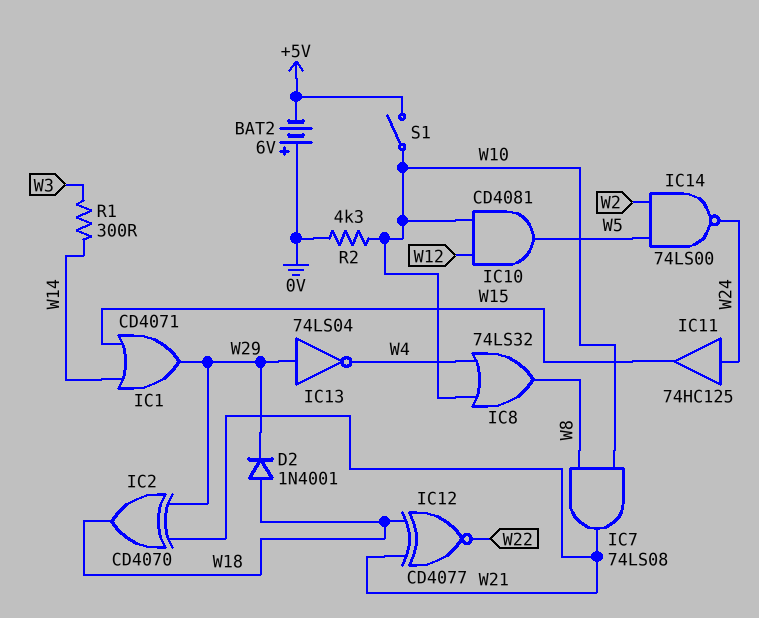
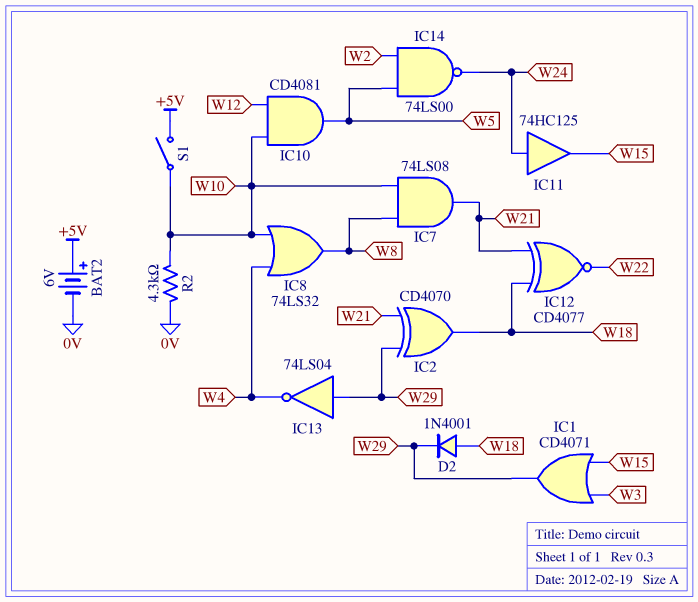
BAT2: 6V (plus 0V, minus +5V) -> 6V (plus +5V, minus 0V)
IC1: OR CD4071 (in W14, in W15, out W29) -> OR CD4071 (in W3, in W15, out W29)
R1: 300 (W3, W14) -> none

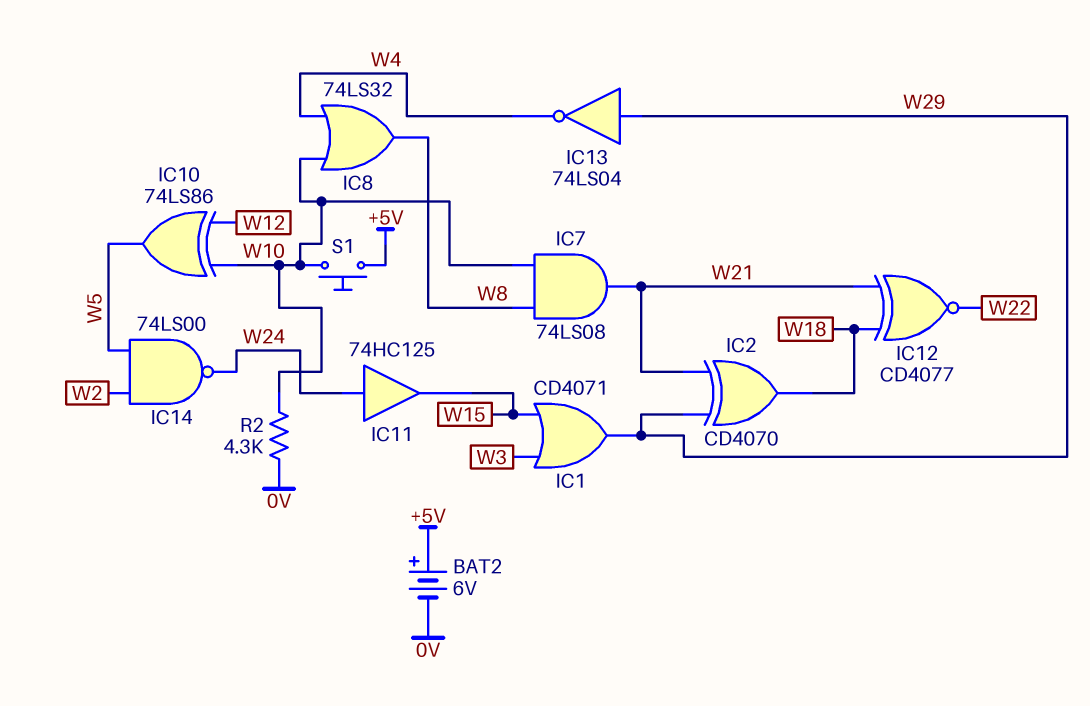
D2: diode 1N4001 (A W18, K W29) -> none
IC10: AND CD4081 (in W10, in W12, out W5) -> XOR 74LS86 (in W10, in W12, out W5)
S1: switch (+5V, W10) -> button (+5V, W10)

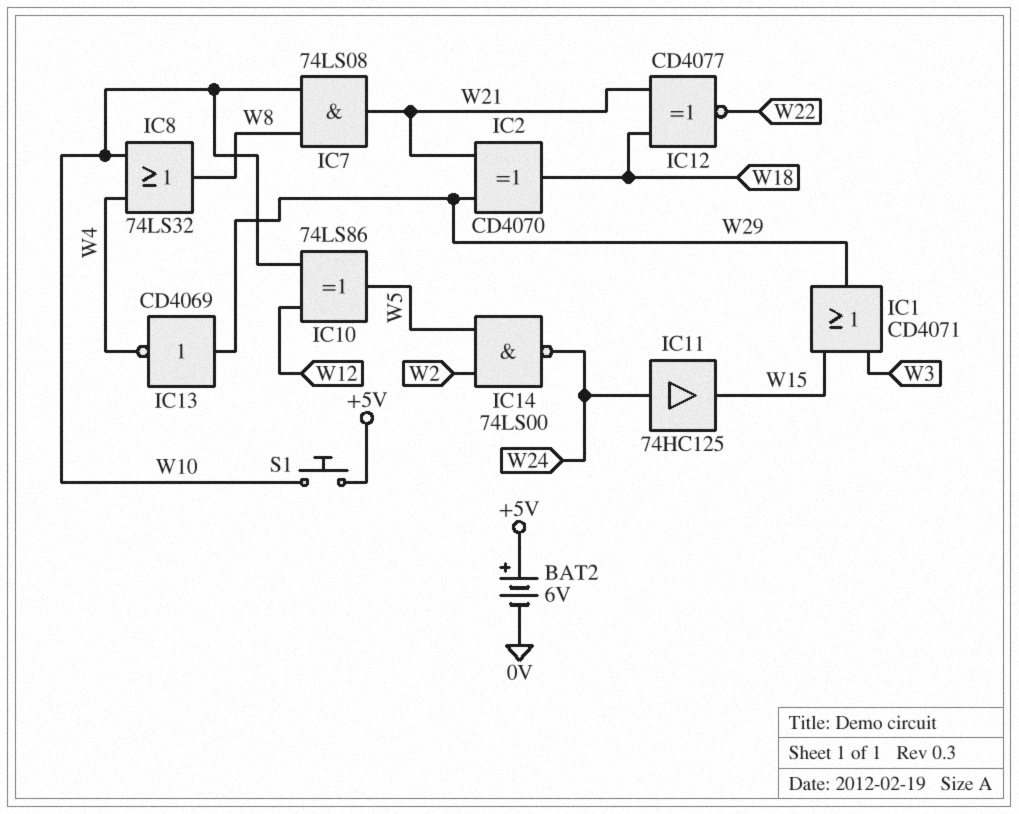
IC13: NOT 74LS04 (in W29, out W4) -> NOT CD4069 (in W29, out W4)
R2: 4.3k (0V, W10) -> none

